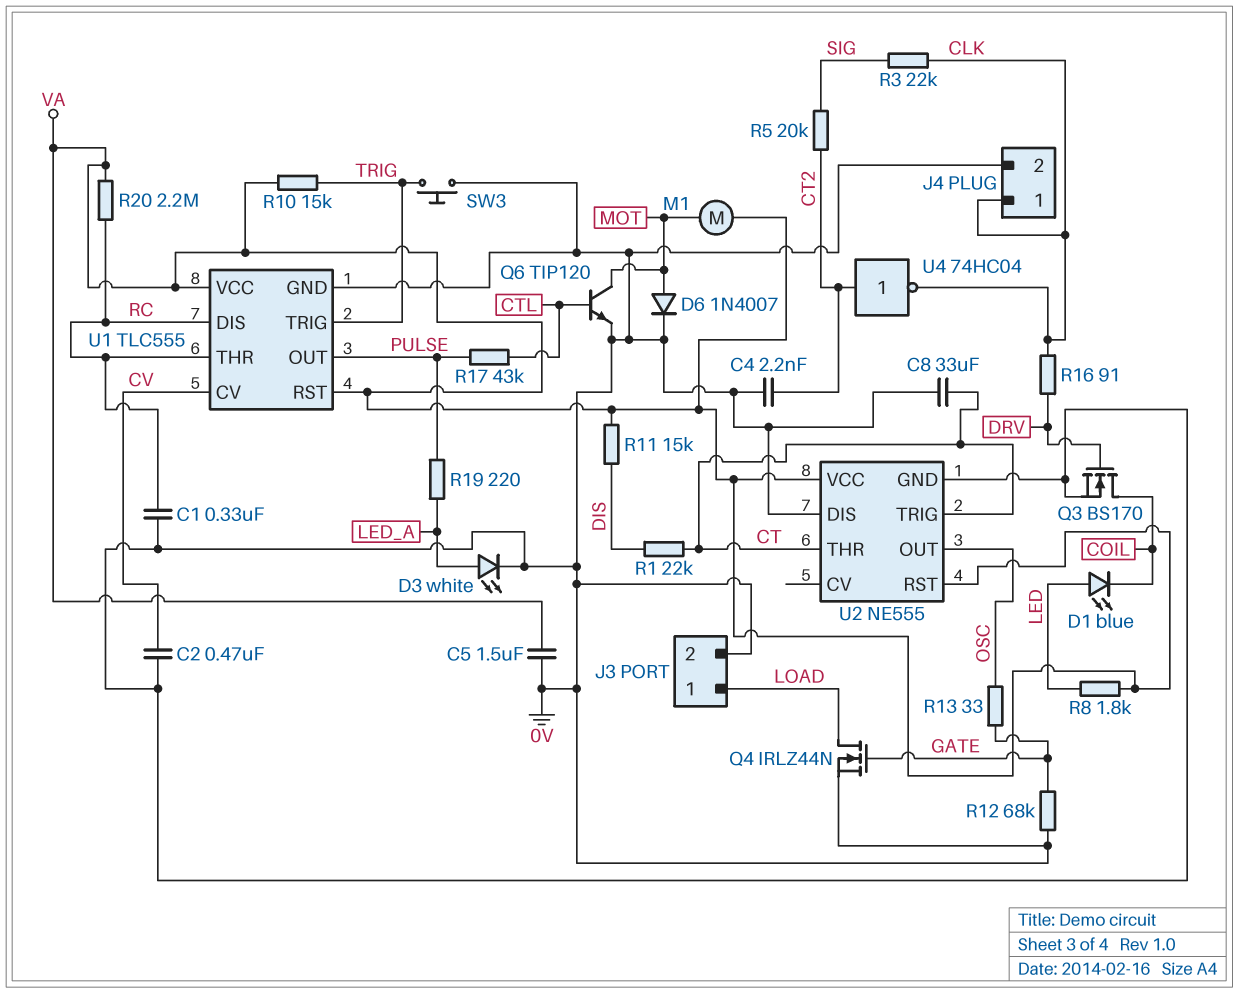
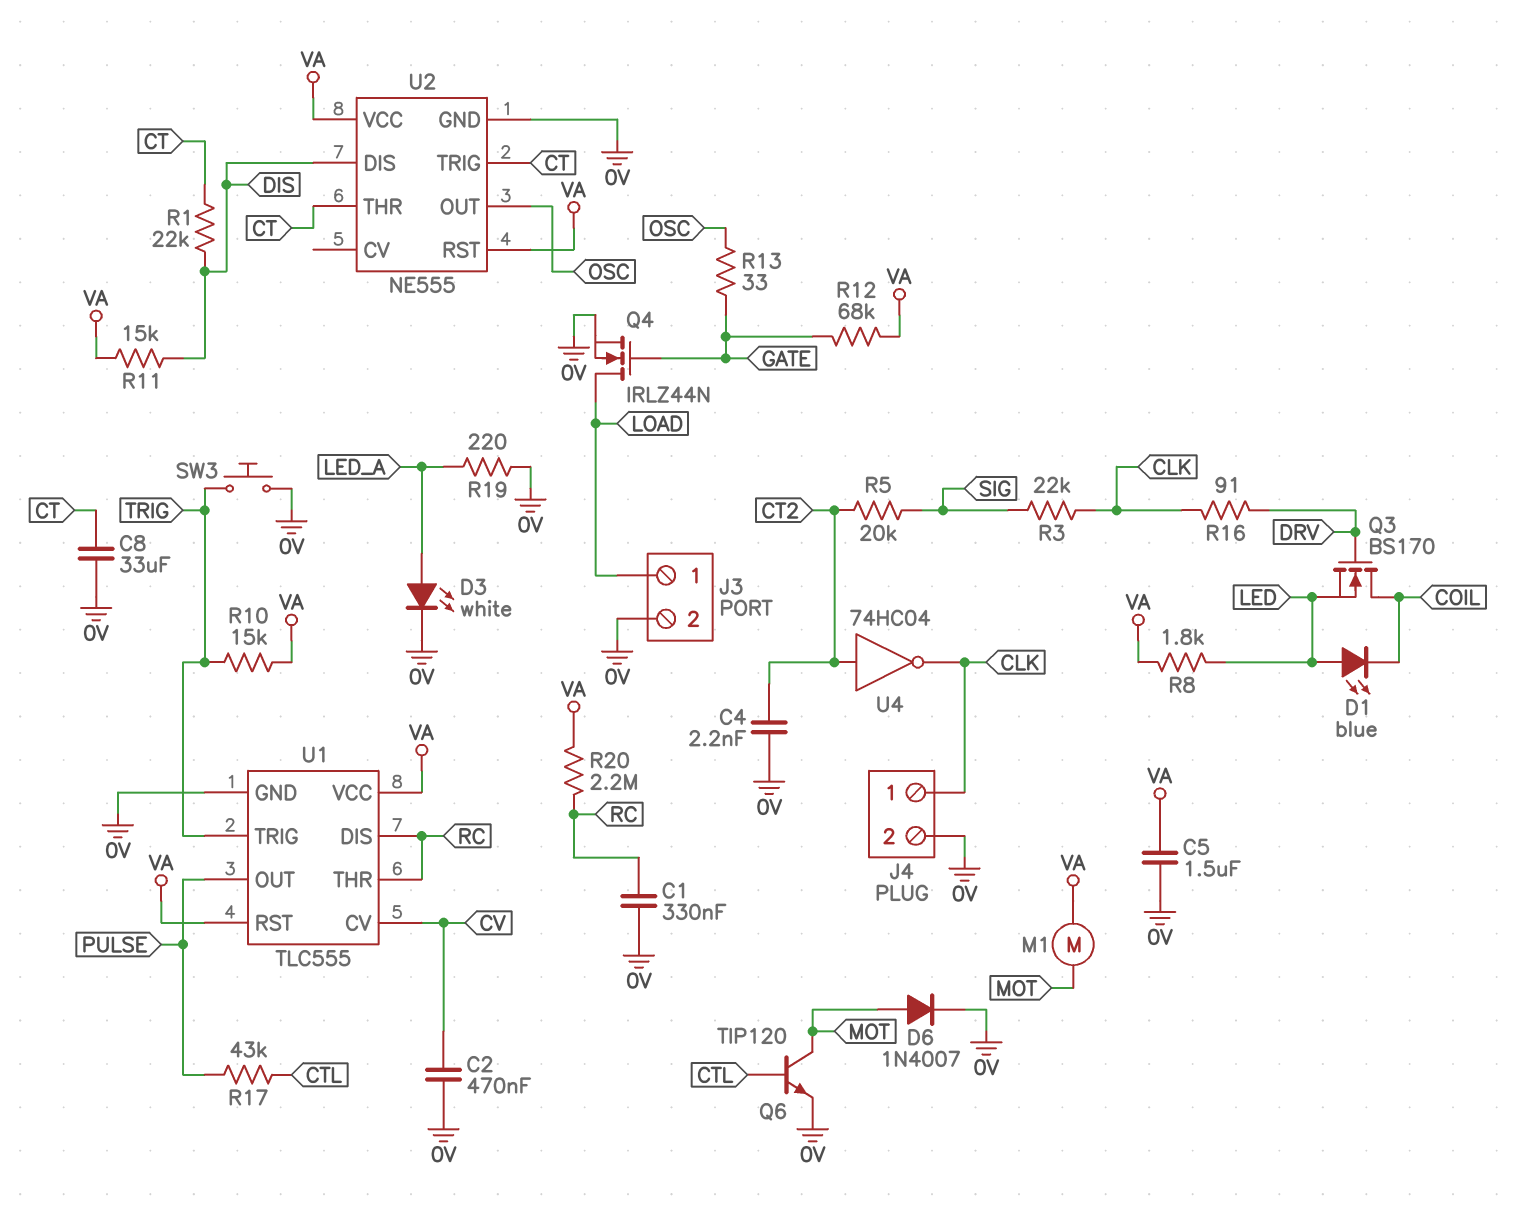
Q3: NMOS BS170 (G DRV, D COIL, S 0V) -> NMOS BS170 (G DRV, D COIL, S LED)
R12: 68k (0V, GATE) -> 68k (GATE, VA)
R19: 220 (LED_A, PULSE) -> 220 (0V, LED_A)
U2 pin DIS: 0V -> DIS

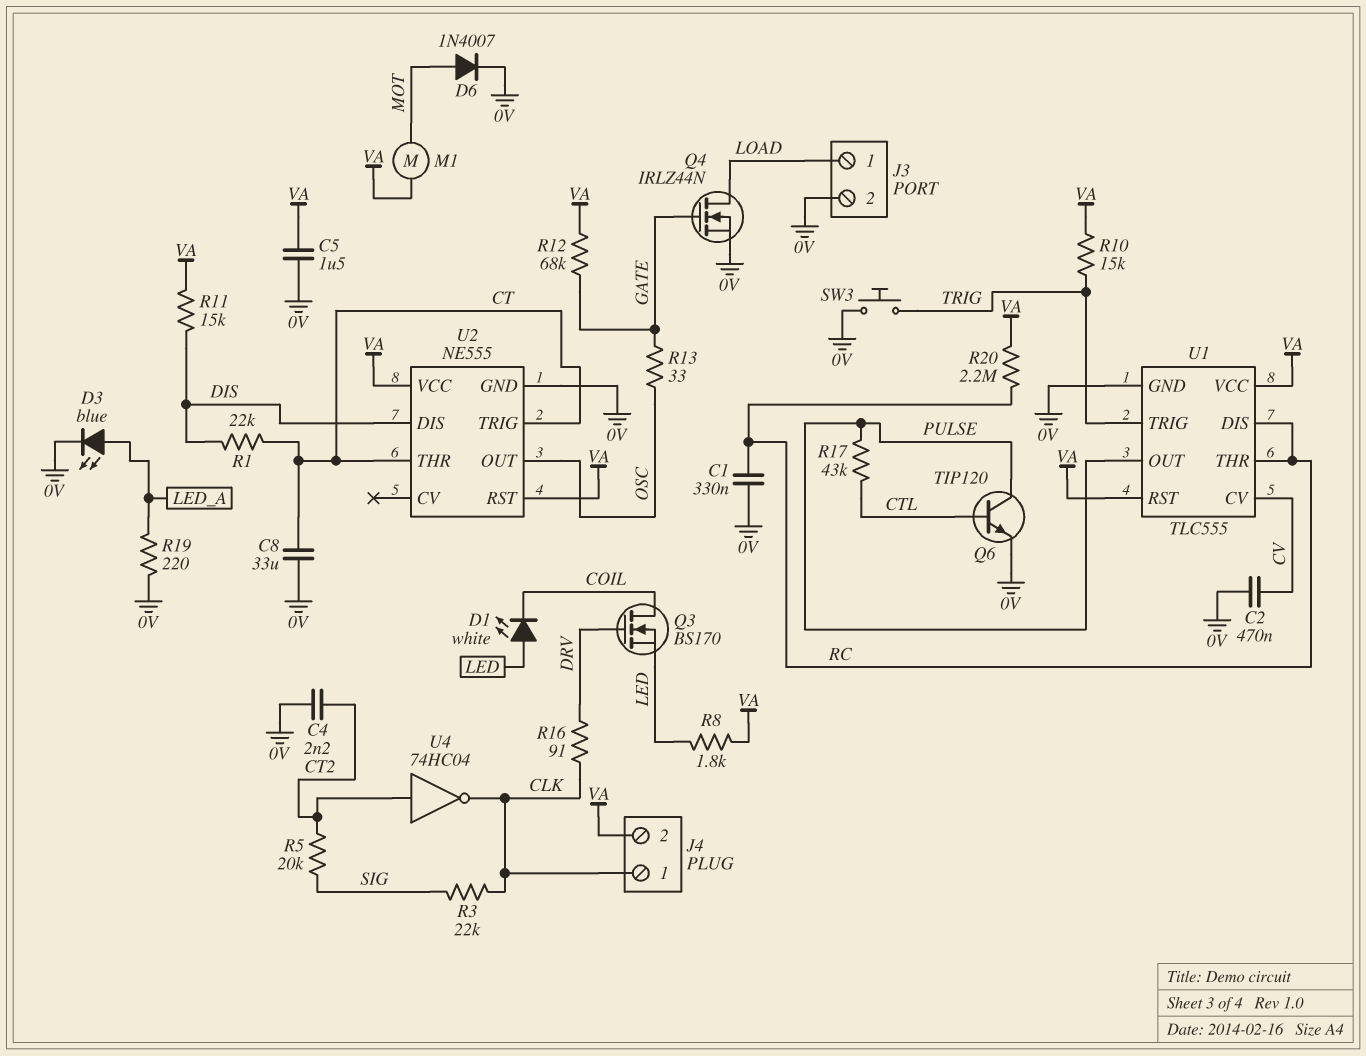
D1: LED blue (A LED, K COIL) -> LED white (A LED, K COIL)
D3: LED white (A LED_A, K 0V) -> LED blue (A LED_A, K 0V)
J4 pin 2: 0V -> VA
Q6: NPN TIP120 (B CTL, C MOT, E 0V) -> NPN TIP120 (B CTL, C PULSE, E 0V)

